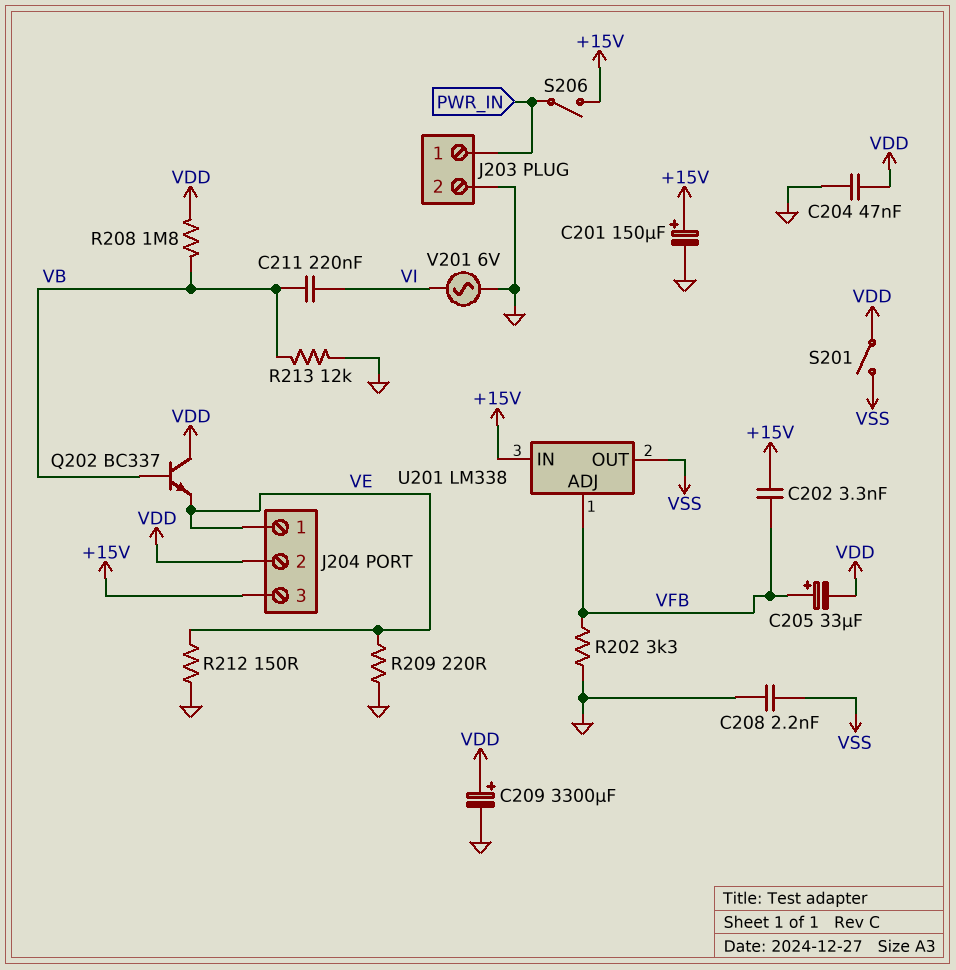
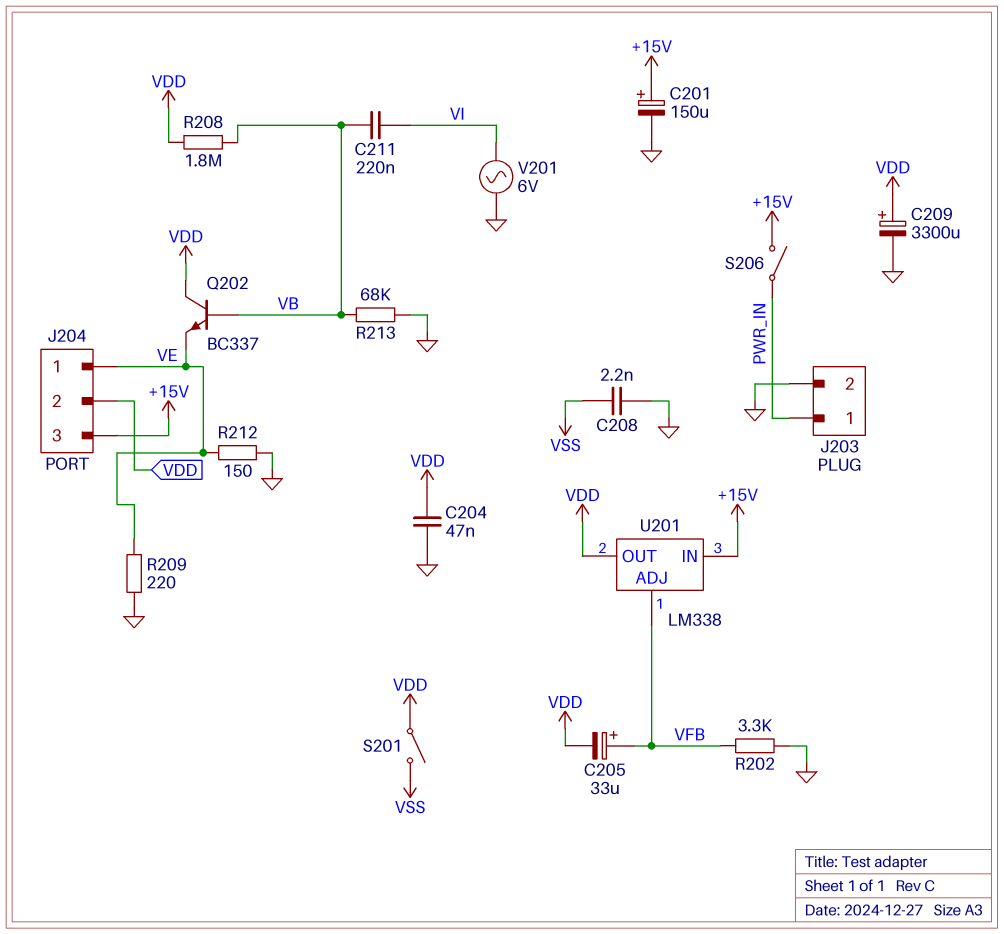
C202: 3.3nF (+15V, VFB) -> none
R213: 12k (GND, VB) -> 68k (GND, VB)
U201 pin OUT: VSS -> VDD

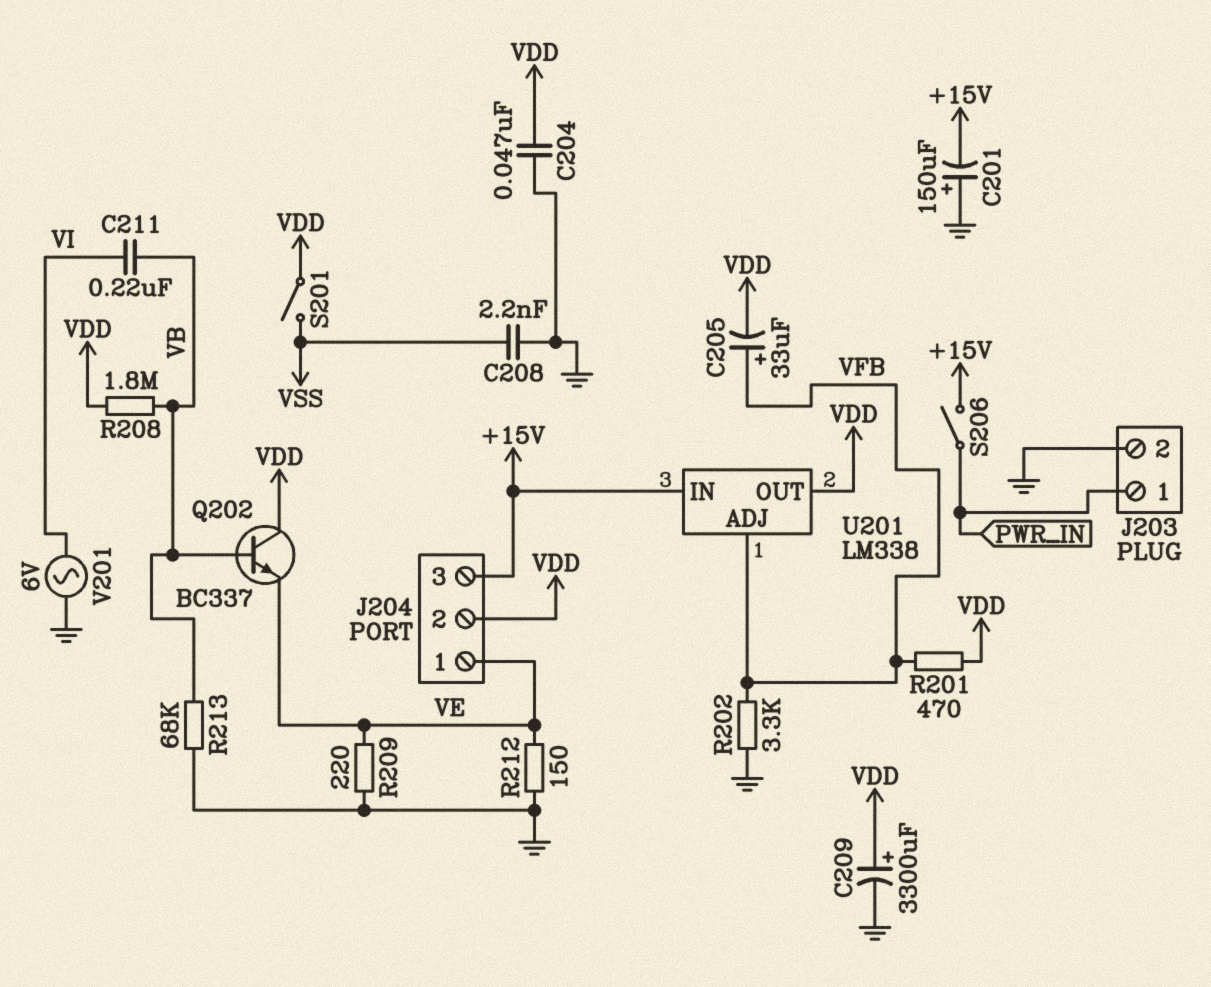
C201: 150uF (plus +15V, minus GND) -> 150uF (plus GND, minus +15V)
R201: none -> 470 (VDD, VFB)

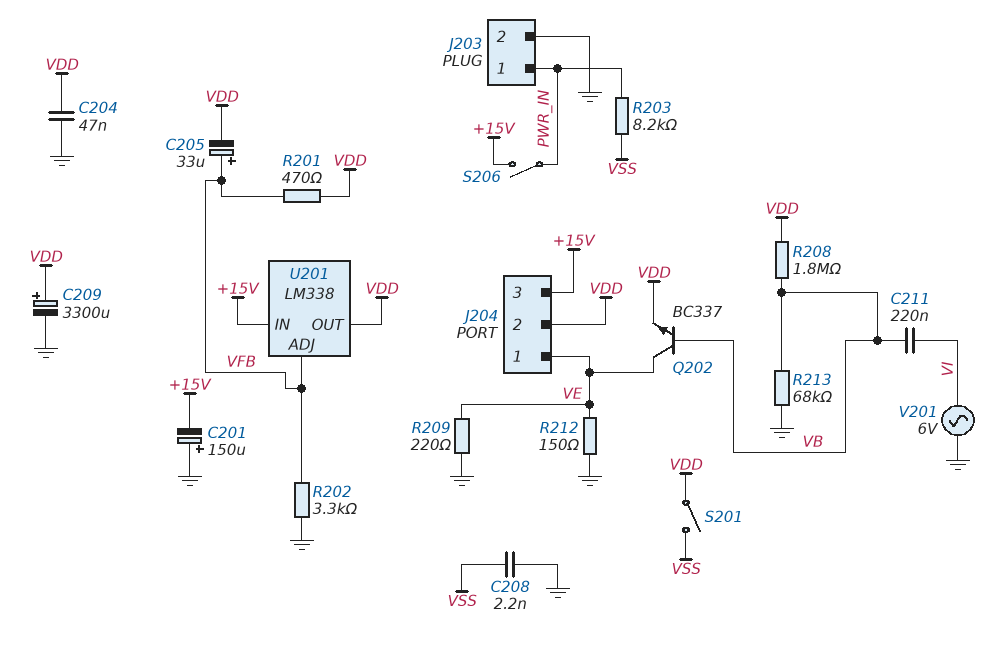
Q202: NPN BC337 (B VB, C VDD, E VE) -> NPN BC337 (B VB, C VE, E VDD)
R203: none -> 8.2k (PWR_IN, VSS)

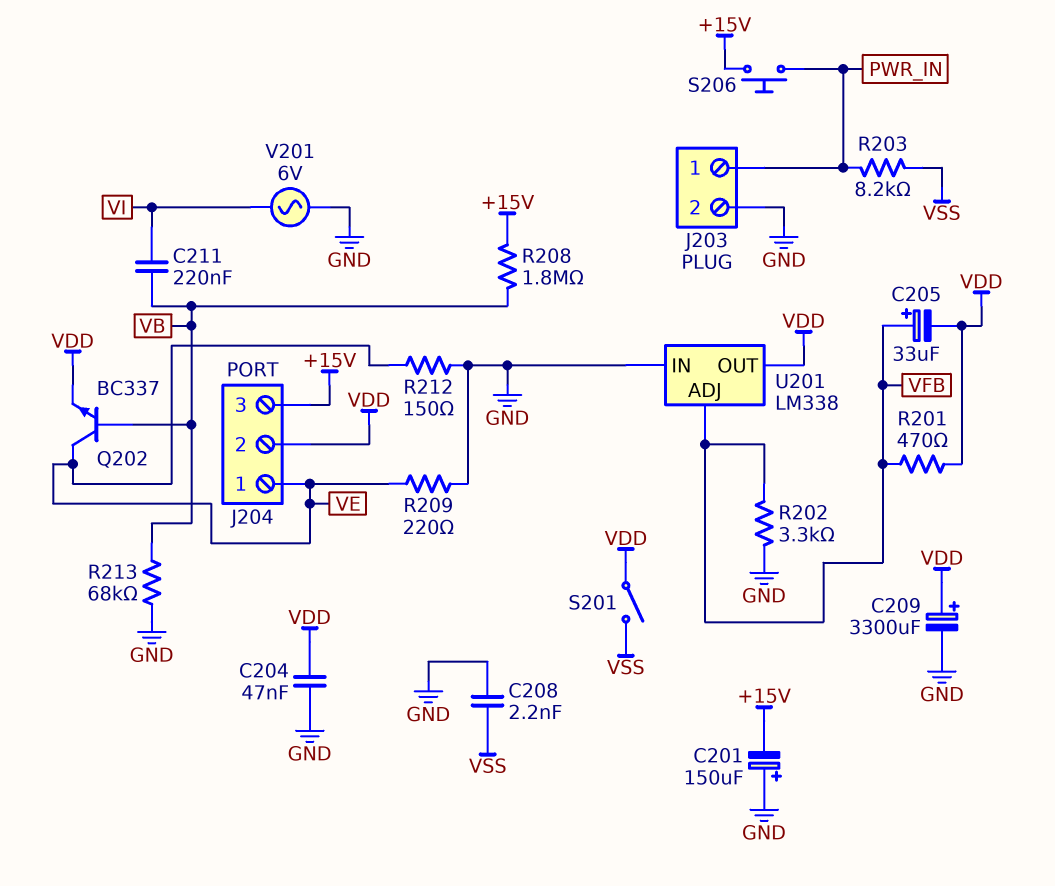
R208: 1.8M (VB, VDD) -> 1.8M (+15V, VB)
S206: switch (+15V, PWR_IN) -> button (+15V, PWR_IN)
U201 pin IN: +15V -> GND

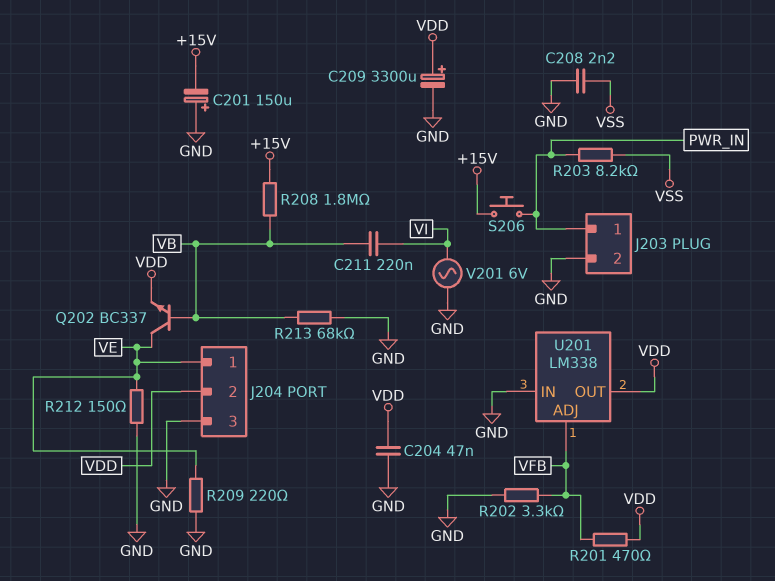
C205: 33uF (plus VFB, minus VDD) -> none
J204 pin 3: +15V -> GND
S201: switch (VDD, VSS) -> none

